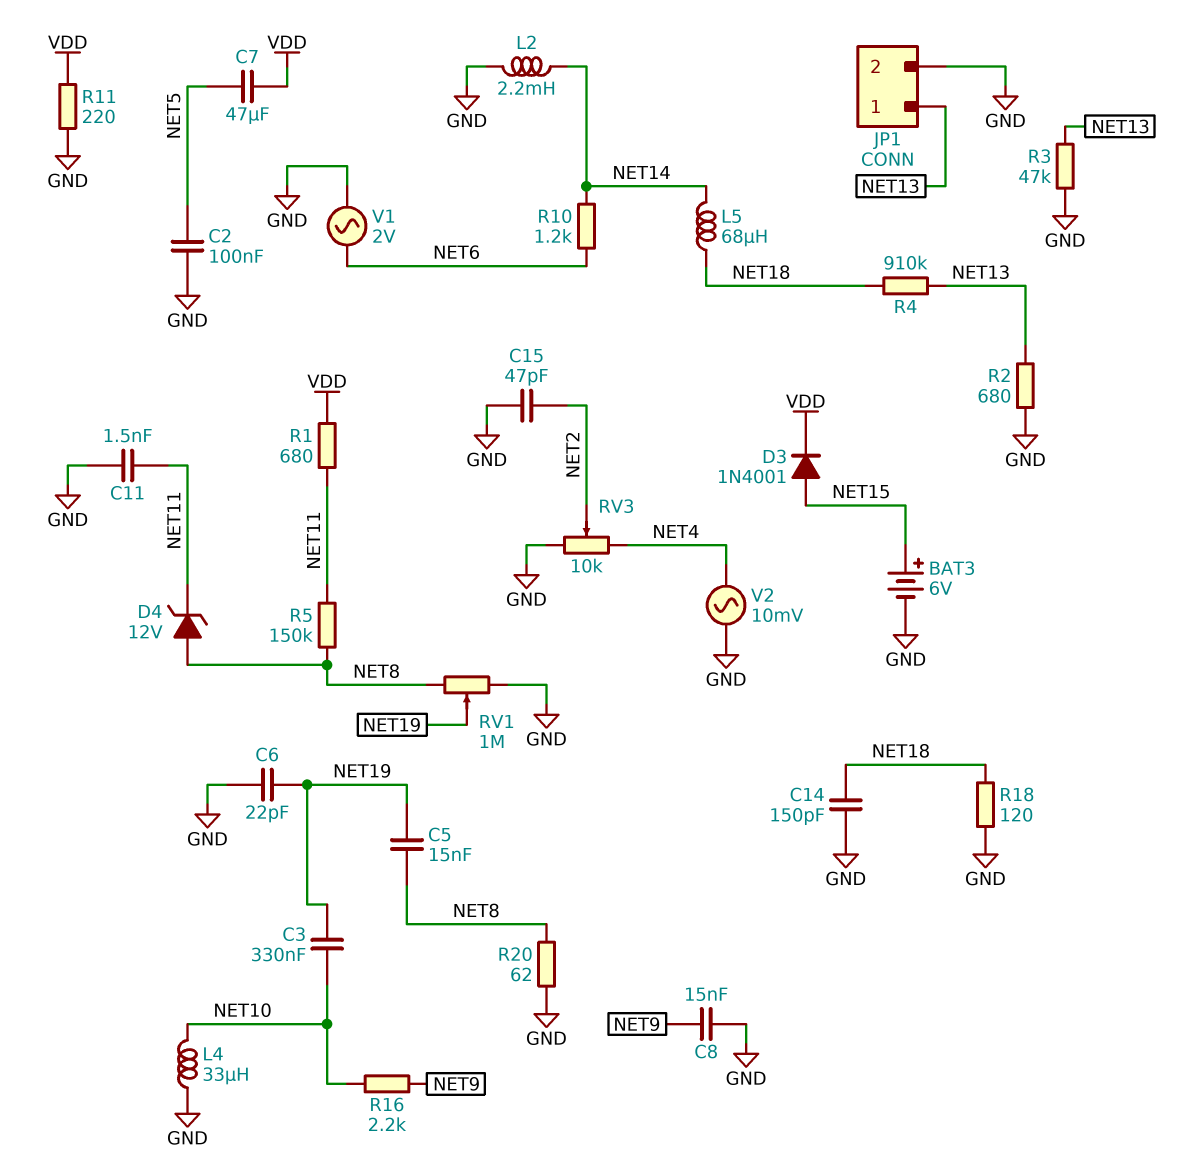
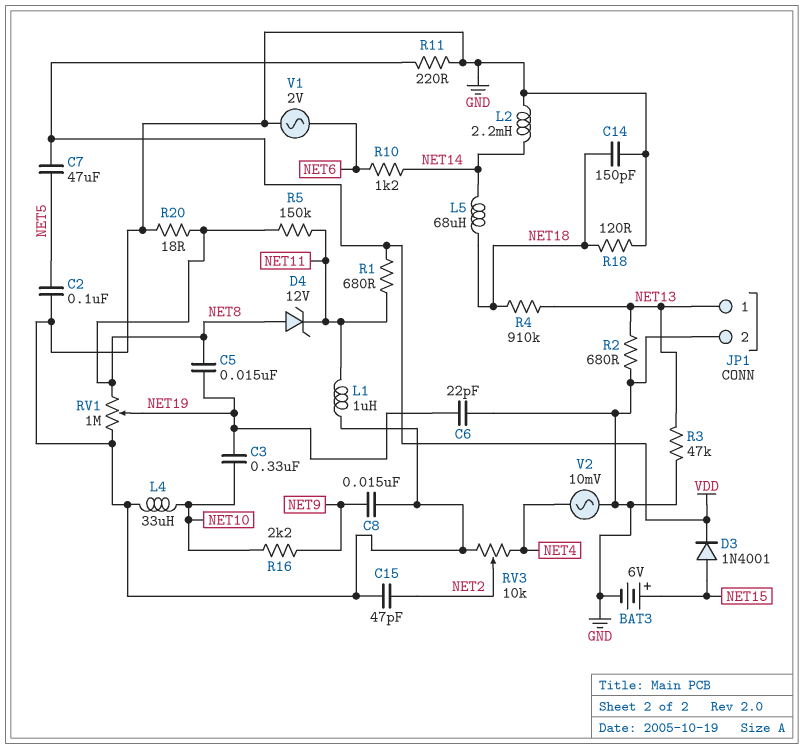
C11: 1.5nF (GND, NET11) -> none
L1: none -> 1uH (GND, NET11)
R20: 62 (GND, NET8) -> 18 (GND, NET8)

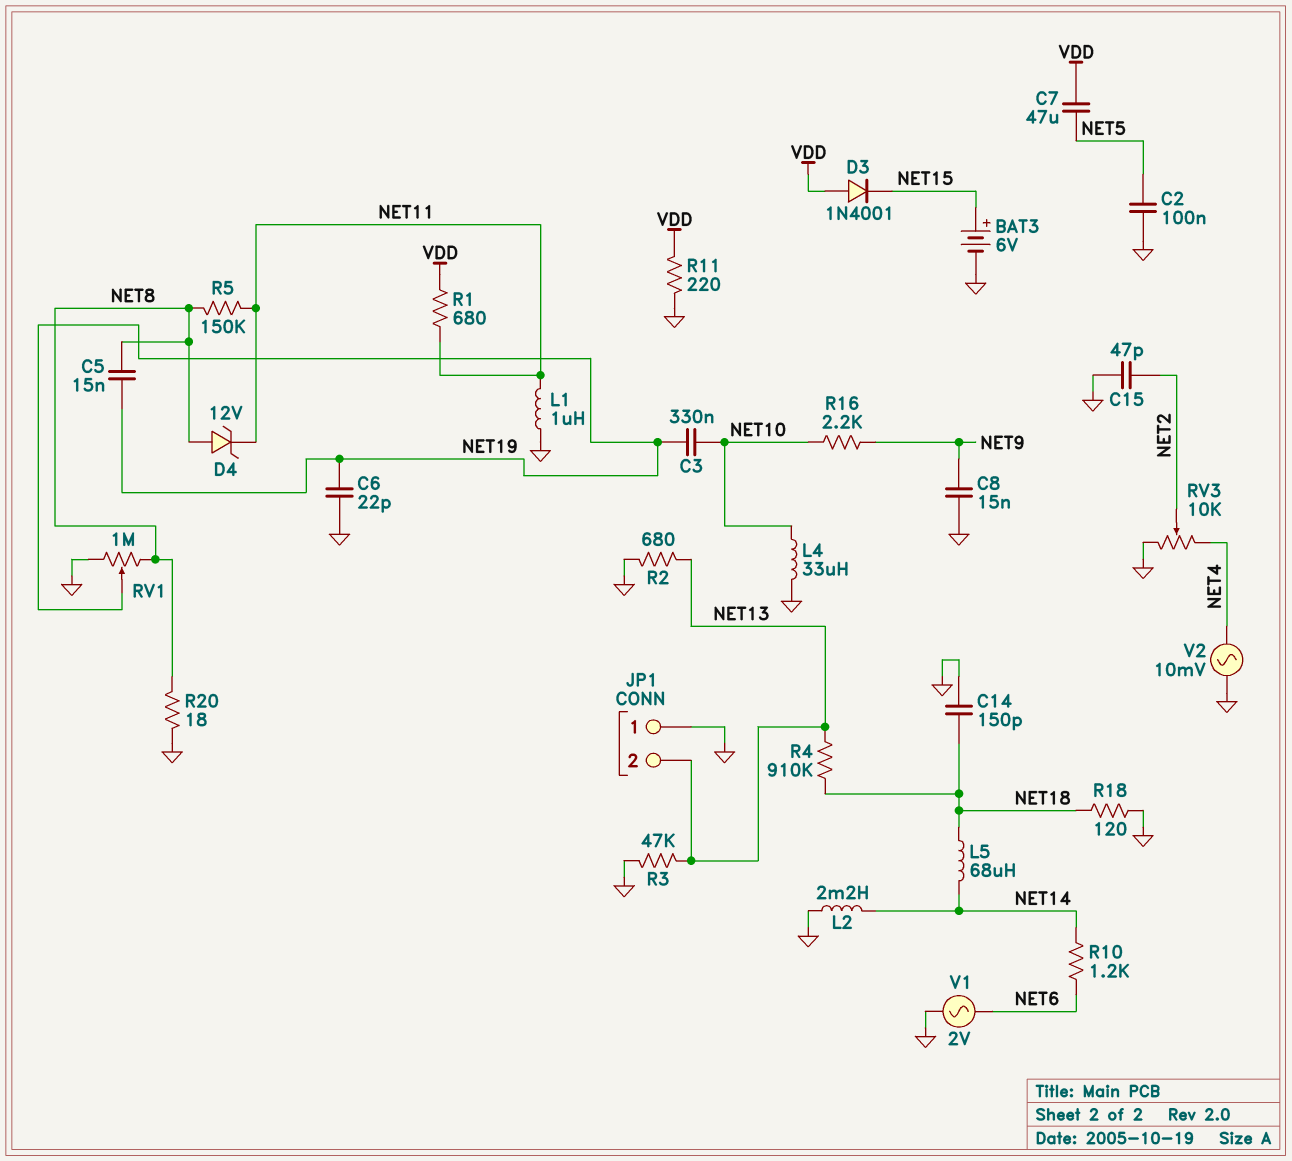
D3: diode 1N4001 (A NET15, K VDD) -> diode 1N4001 (A VDD, K NET15)
JP1 pin 1: NET13 -> GND
JP1 pin 2: GND -> NET13

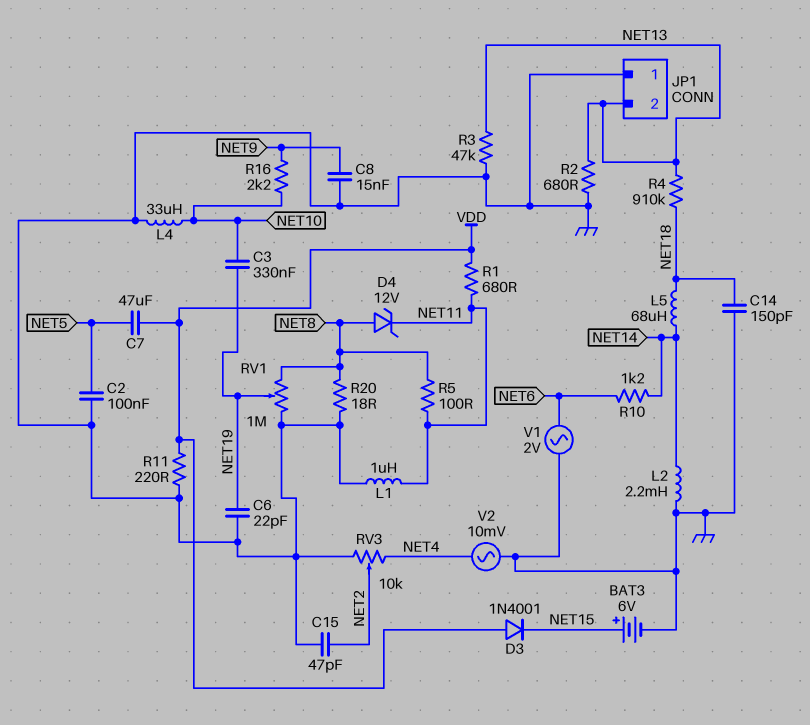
C5: 15nF (NET8, NET19) -> none
R5: 150k (NET8, NET11) -> 100 (NET8, NET11)
R18: 120 (GND, NET18) -> none

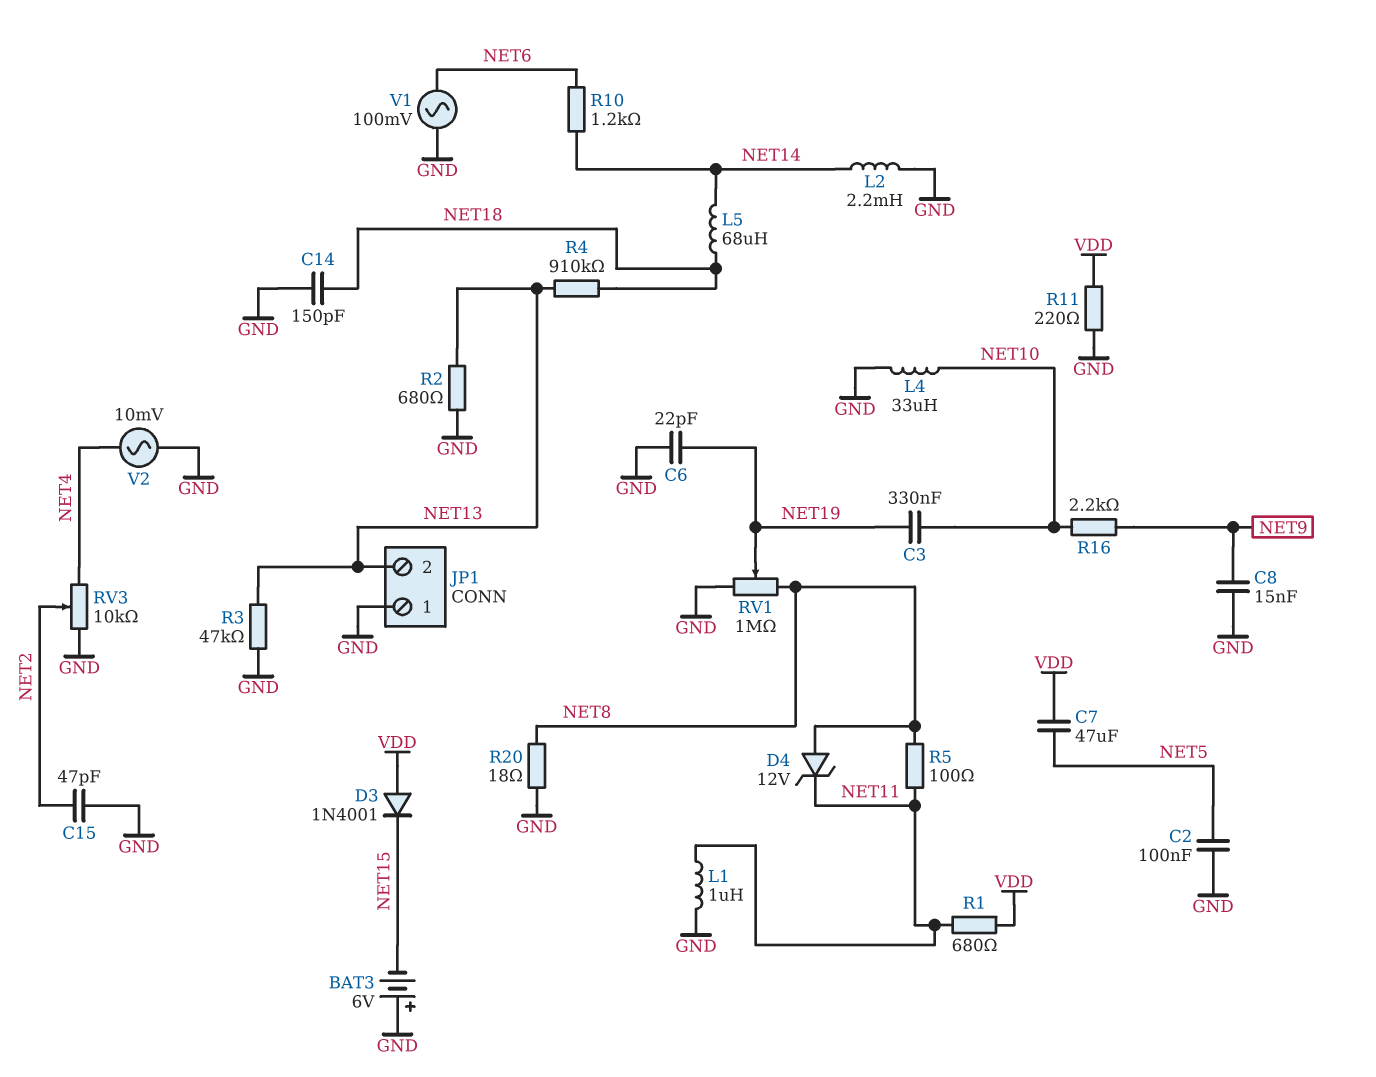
BAT3: 6V (plus NET15, minus GND) -> 6V (plus GND, minus NET15)
V1: AC 2V (GND, NET6) -> AC 100mV (GND, NET6)

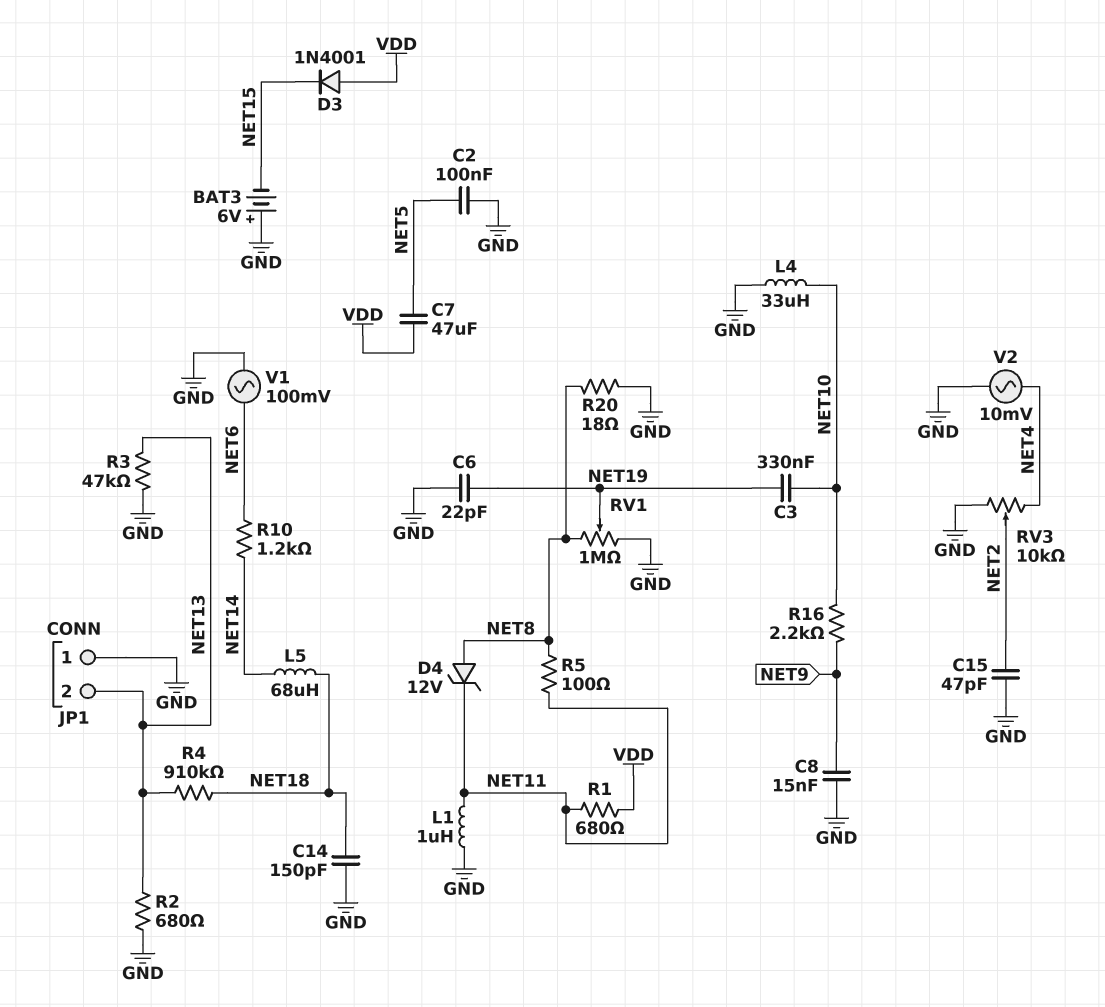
L2: 2.2mH (GND, NET14) -> none
R11: 220 (GND, VDD) -> none

